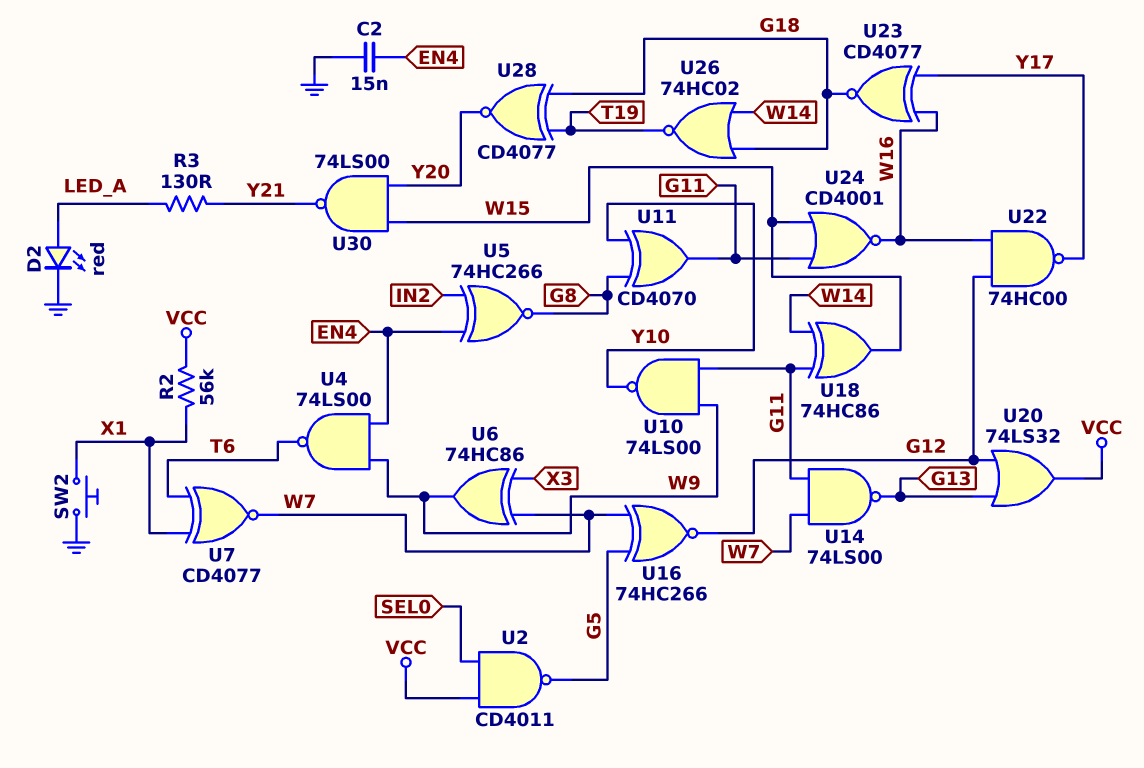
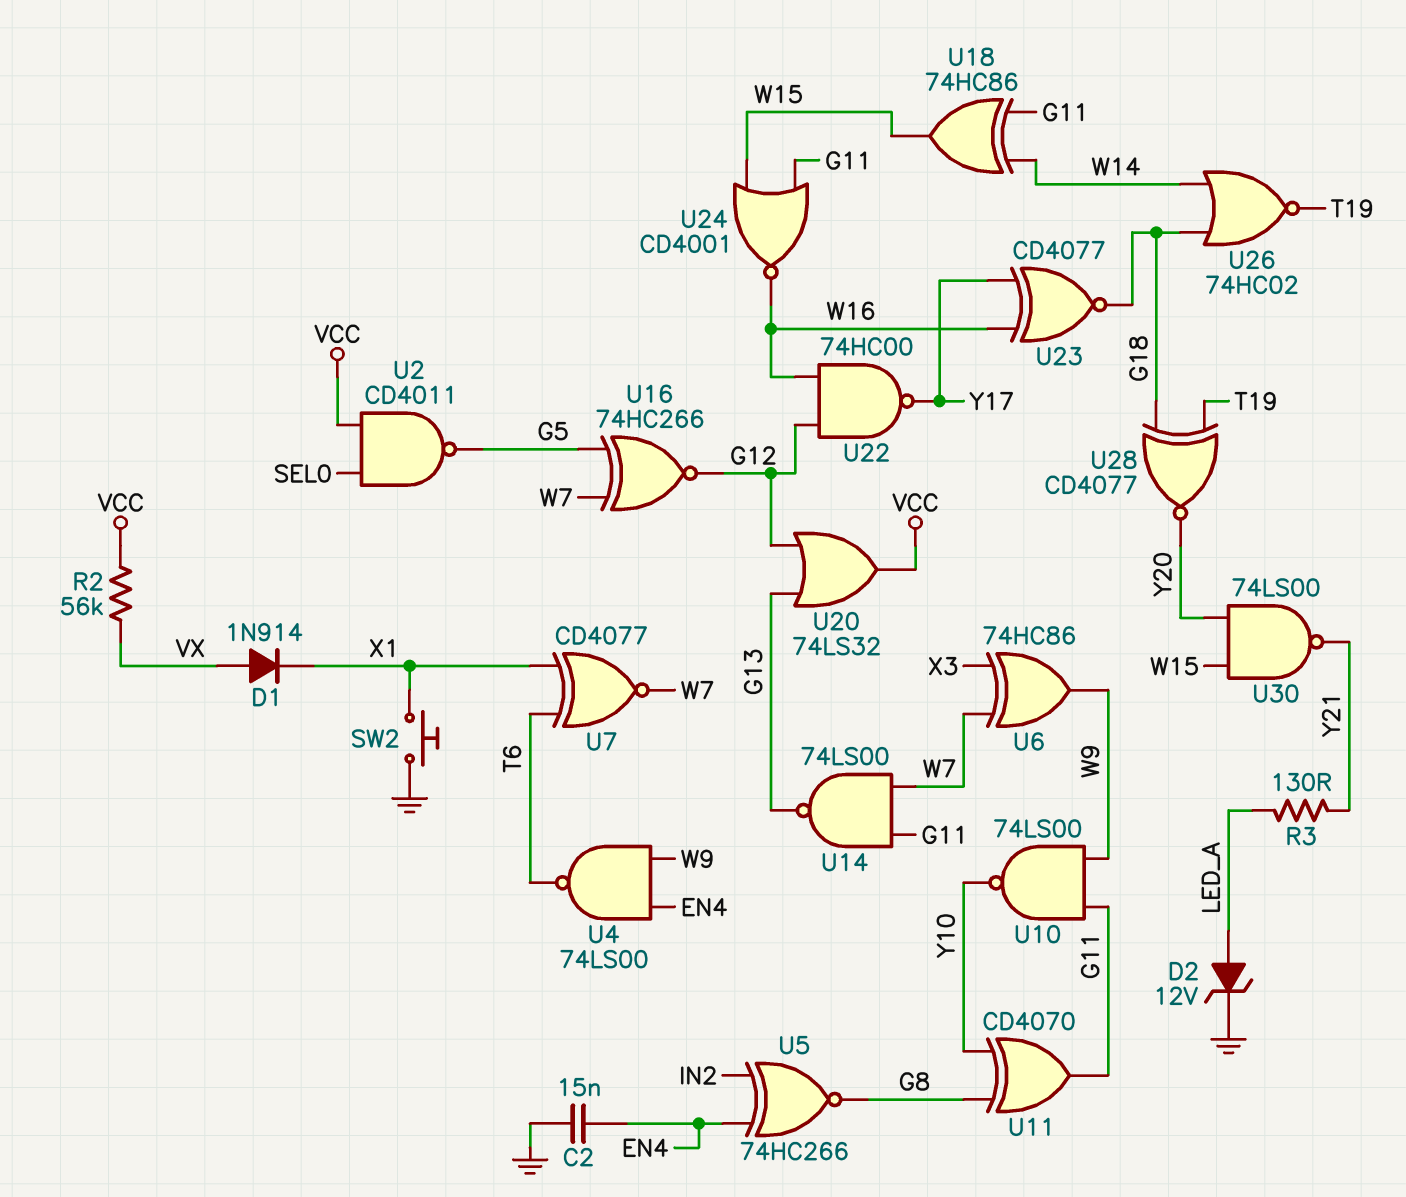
D1: none -> diode 1N914 (A VX, K X1)
D2: LED red (A LED_A, K GND) -> zener 12V (A LED_A, K GND)
R2: 56k (VCC, X1) -> 56k (VCC, VX)

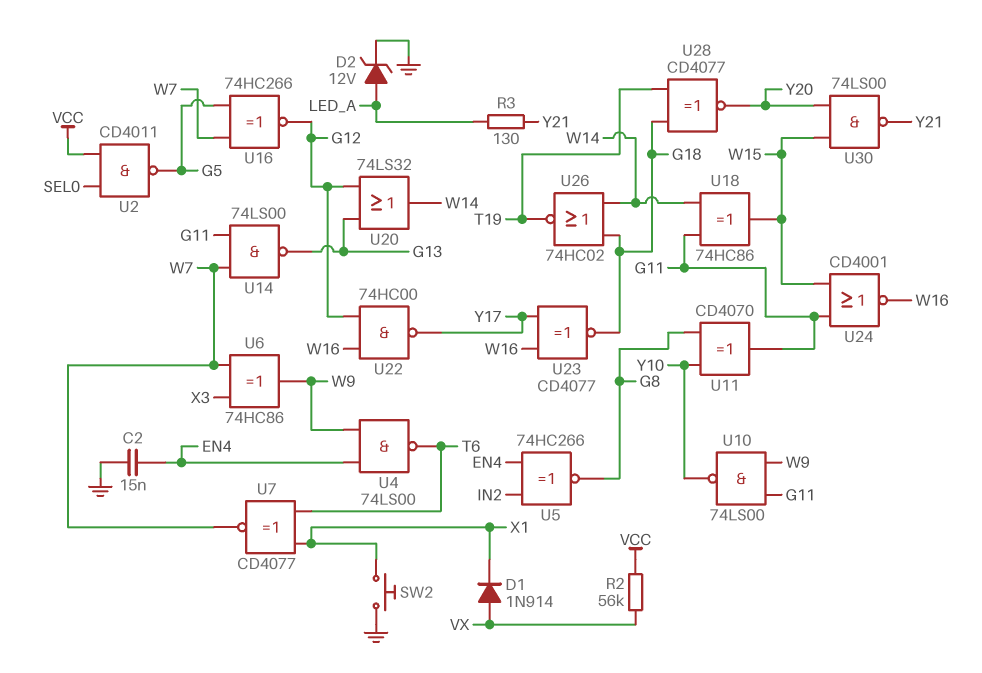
U20: OR 74LS32 (in G12, in G13, out VCC) -> OR 74LS32 (in G12, in G13, out W14)

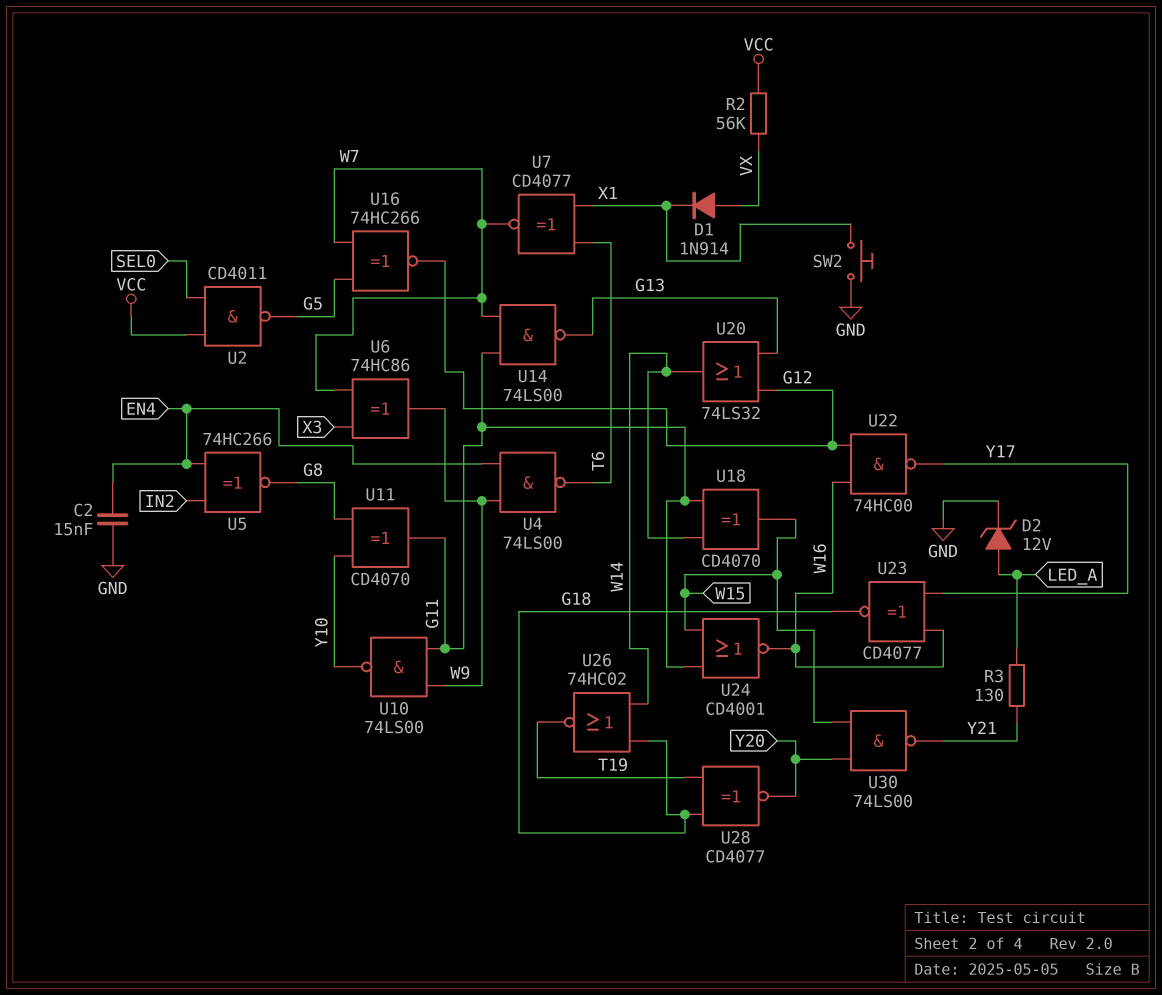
U18: XOR 74HC86 (in G11, in W14, out W15) -> XOR CD4070 (in G11, in W14, out W15)

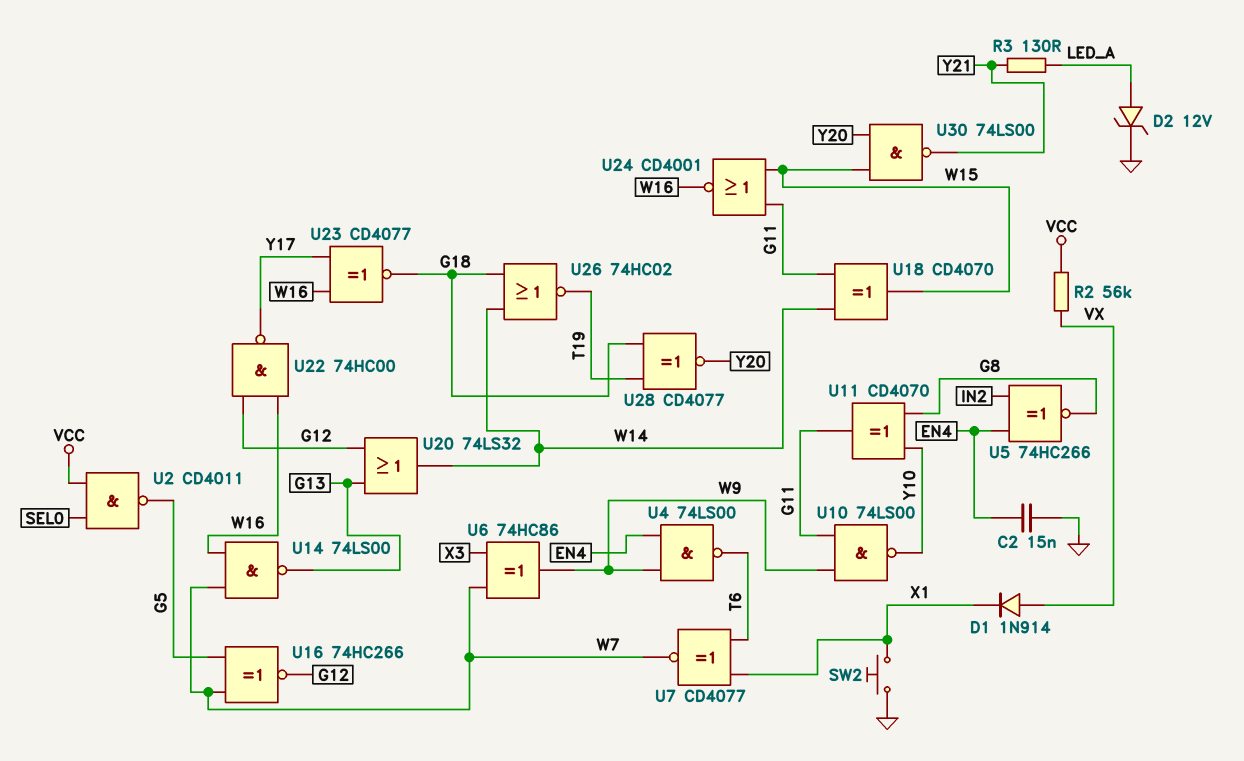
U14: NAND 74LS00 (in G11, in W7, out G13) -> NAND 74LS00 (in W7, in W16, out G13)

